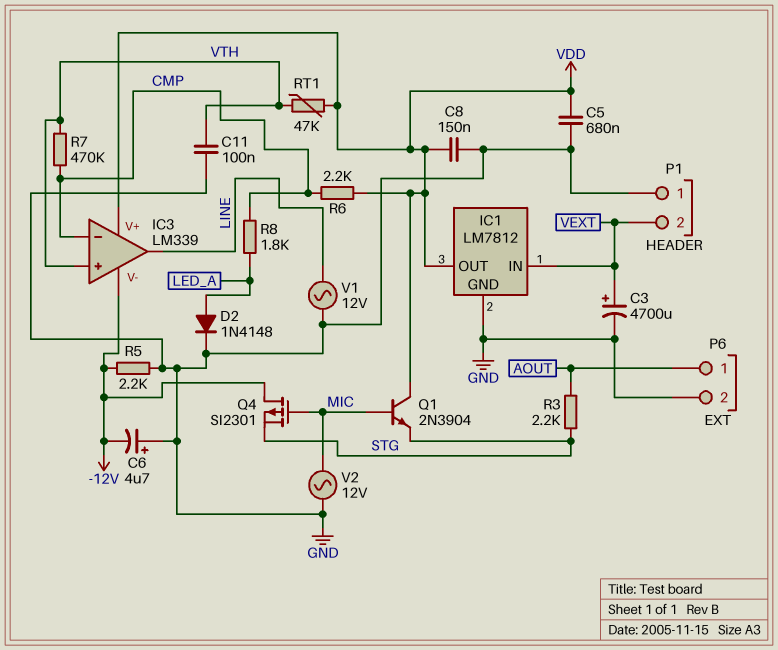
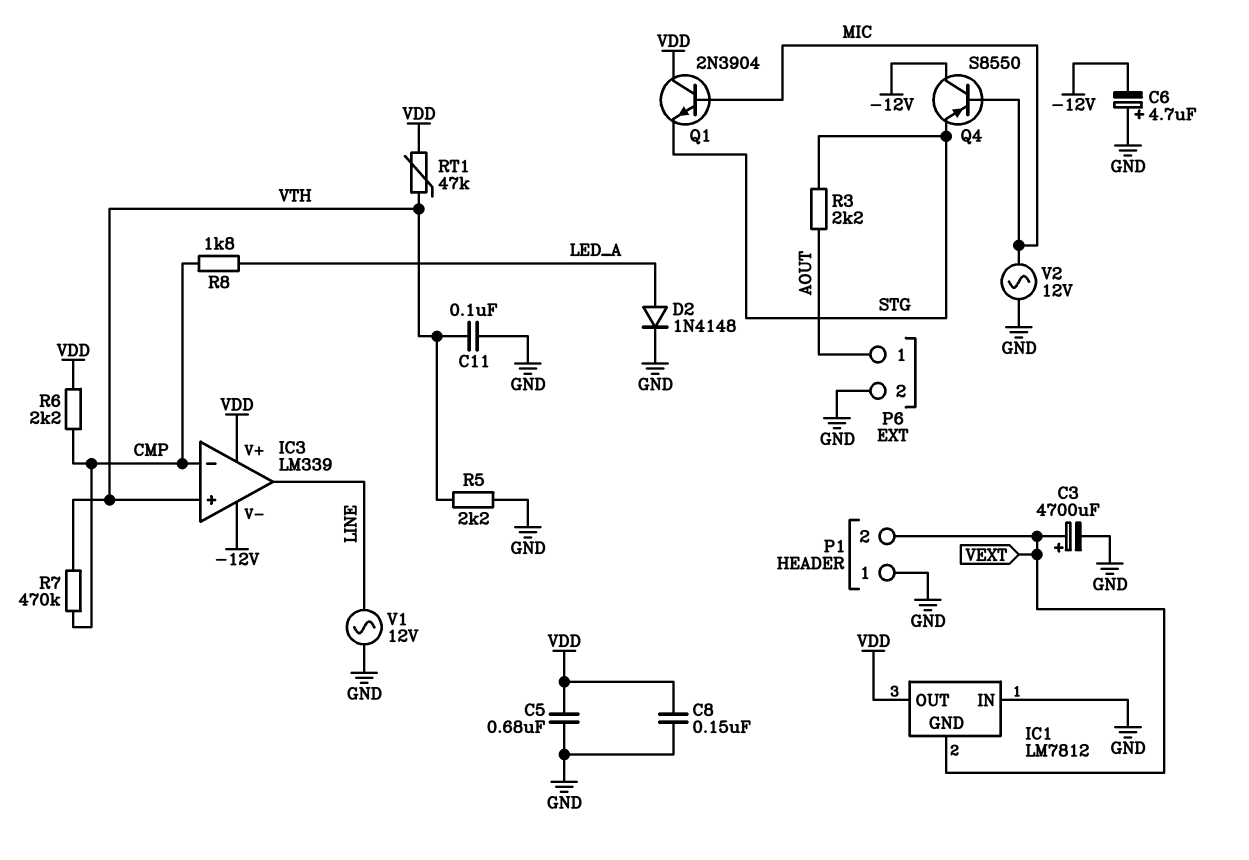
IC1 pin GND: GND -> VEXT
IC1 pin IN: VEXT -> GND
Q4: PMOS SI2301 (G MIC, D -12V, S STG) -> PNP S8550 (B MIC, C -12V, E STG)
R5: 2.2k (-12V, GND) -> 2.2k (GND, VTH)

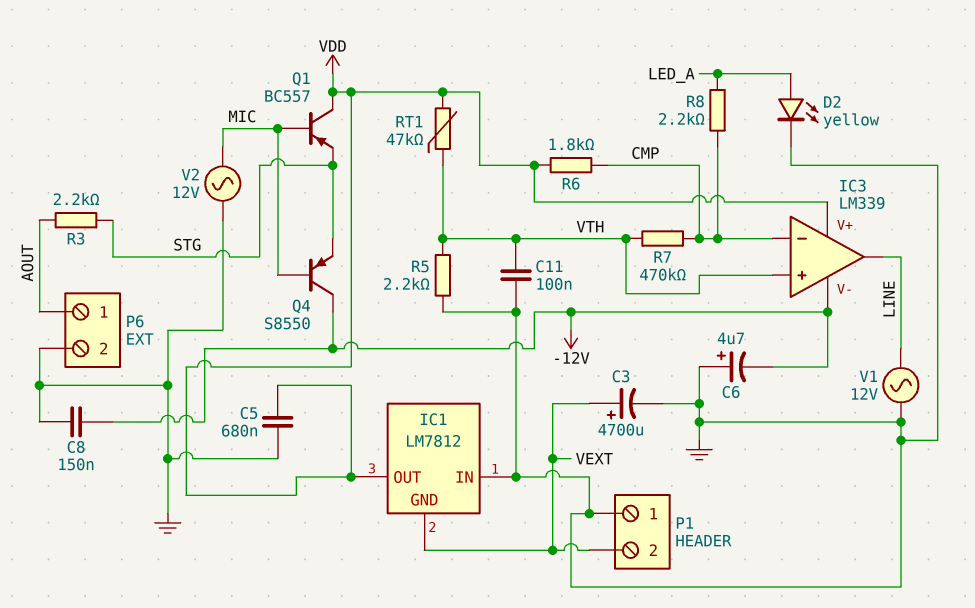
C8: 150nF (GND, VDD) -> 150nF (-12V, GND)
D2: diode 1N4148 (A LED_A, K GND) -> LED yellow (A LED_A, K GND)
Q1: NPN 2N3904 (B MIC, C VDD, E STG) -> PNP BC557 (B MIC, C VDD, E STG)
R6: 2.2k (CMP, VDD) -> 1.8k (CMP, VDD)
R8: 1.8k (CMP, LED_A) -> 2.2k (CMP, LED_A)

